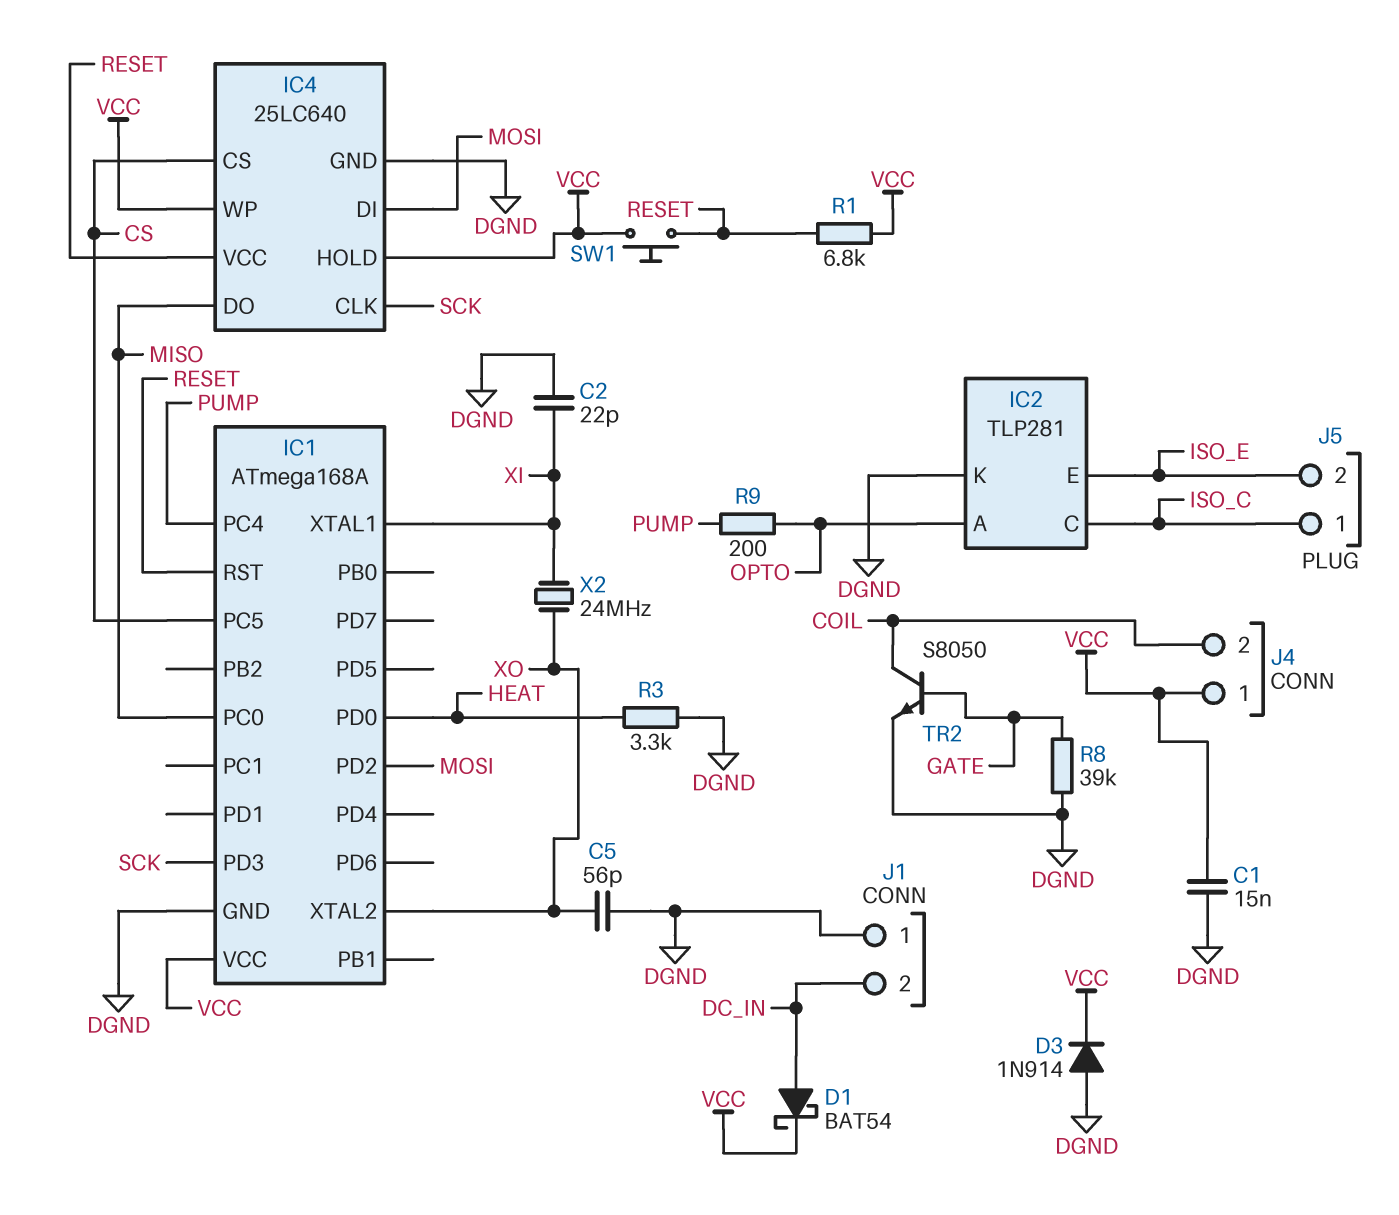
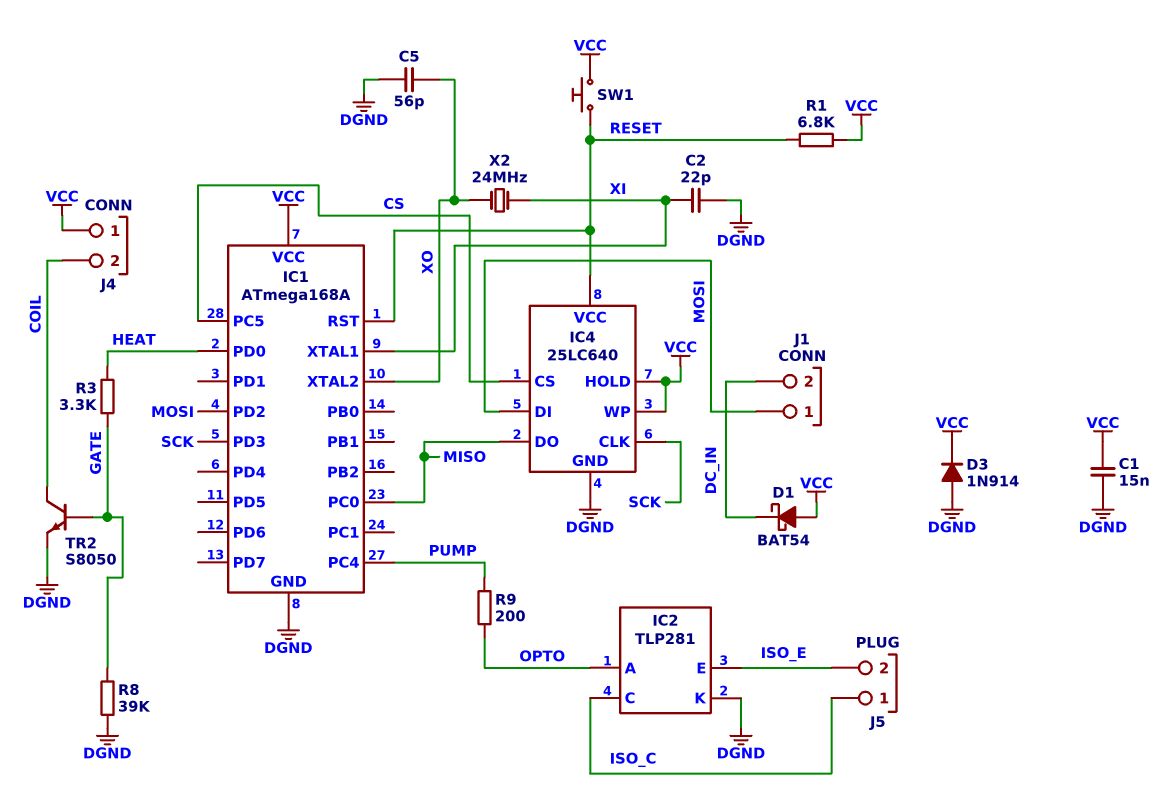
D1: schottky BAT54 (A DC_IN, K VCC) -> schottky BAT54 (A VCC, K DC_IN)
J1 pin 1: DGND -> MOSI
R3: 3.3k (DGND, HEAT) -> 3.3k (GATE, HEAT)

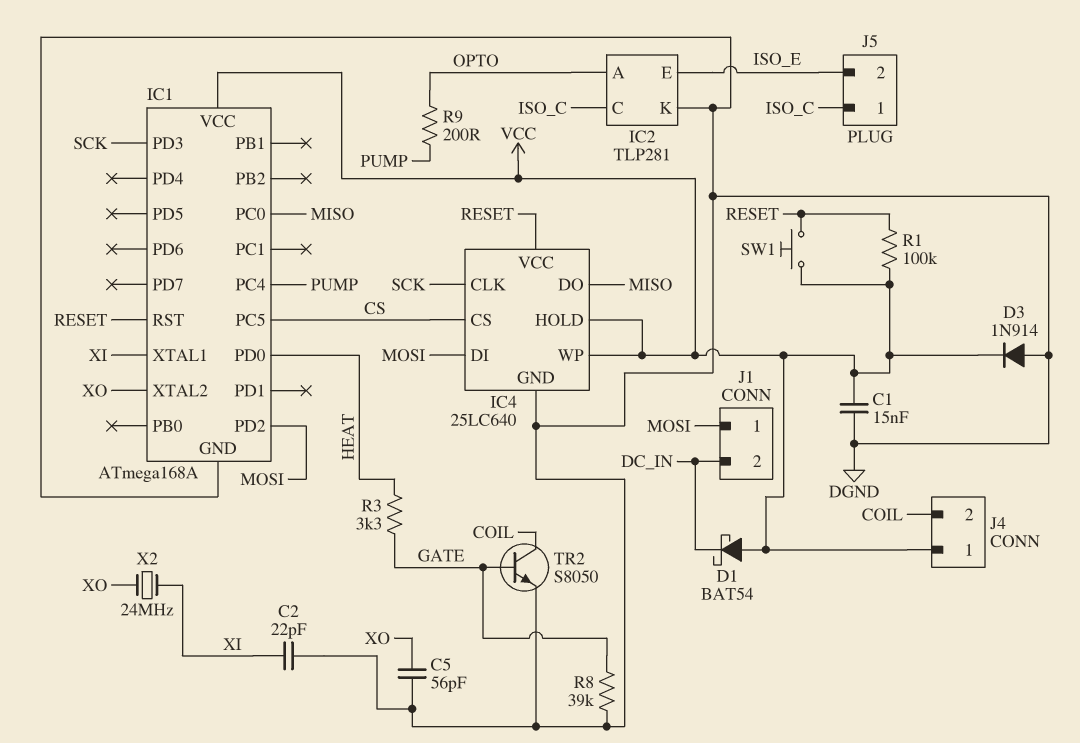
R1: 6.8k (RESET, VCC) -> 100k (RESET, VCC)

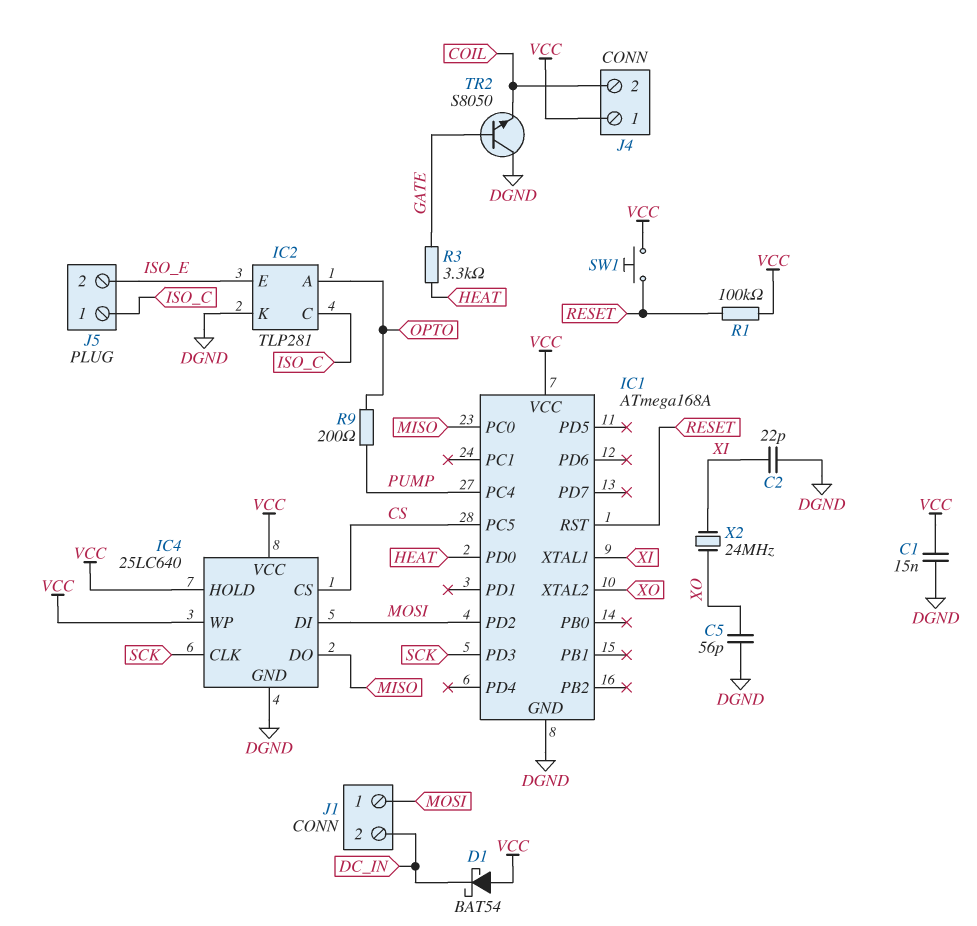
D3: diode 1N914 (A DGND, K VCC) -> none
IC4 pin VCC: RESET -> VCC
R8: 39k (DGND, GATE) -> none
TR2: NPN S8050 (B GATE, C COIL, E DGND) -> NPN S8050 (B GATE, C DGND, E COIL)

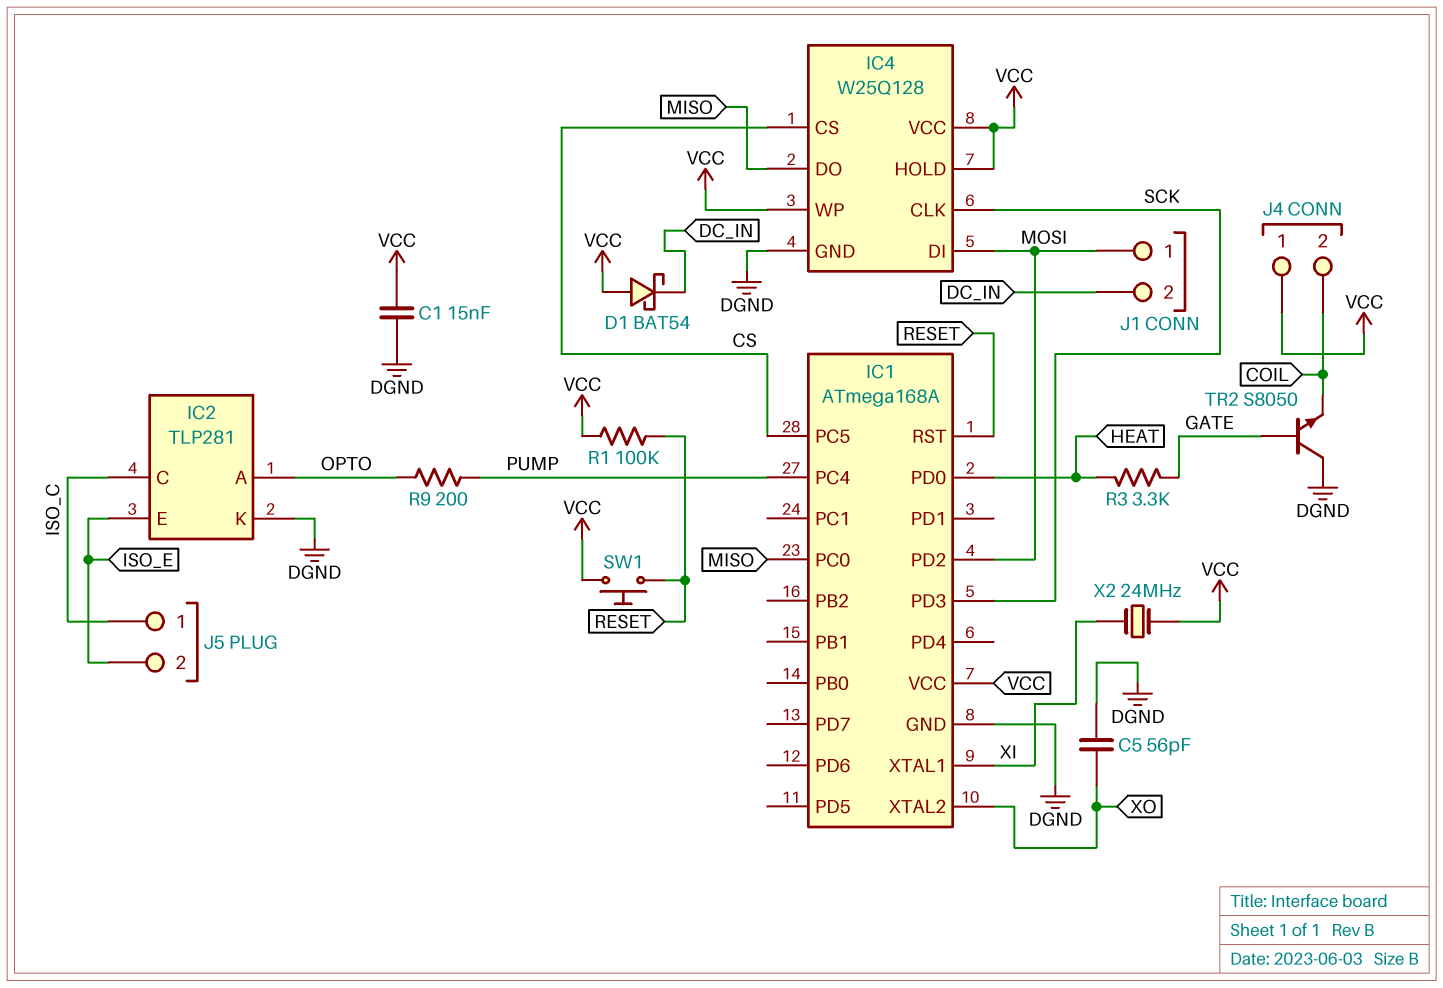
C2: 22pF (DGND, XI) -> none
IC4: 25LC640 -> W25Q128
X2: 24MHz (XI, XO) -> 24MHz (VCC, XI)

